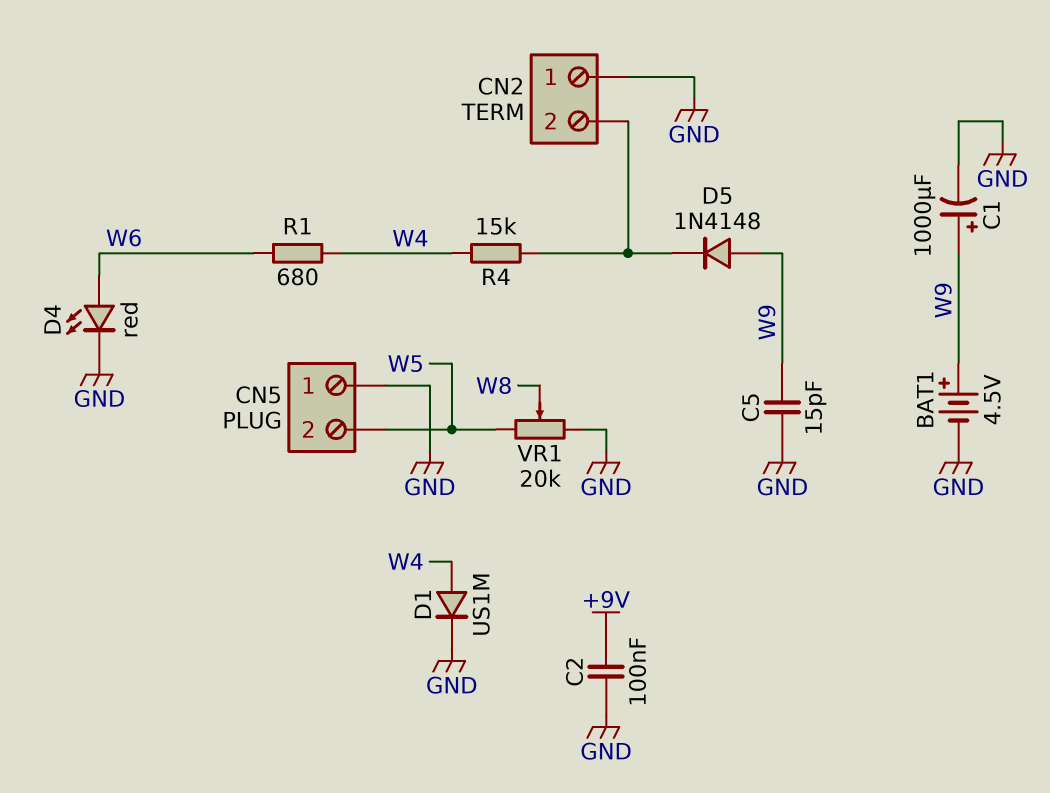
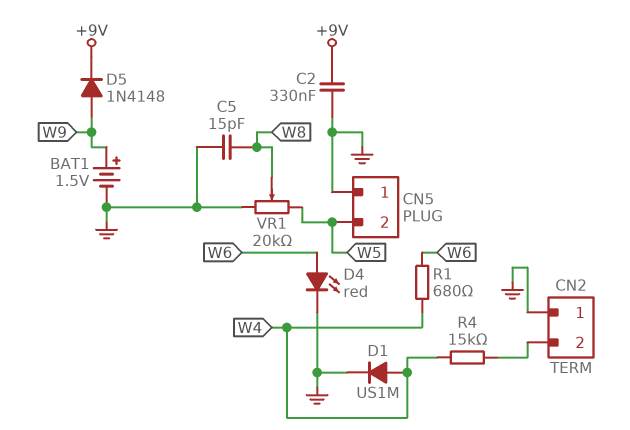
BAT1: 4.5V (plus W9, minus GND) -> 1.5V (plus W9, minus GND)
C1: 1000uF (plus W9, minus GND) -> none
C2: 100nF (+9V, GND) -> 330nF (+9V, GND)
C5: 15pF (GND, W9) -> 15pF (GND, W8)
D5: diode 1N4148 (A W9, K CN2/2) -> diode 1N4148 (A W9, K +9V)

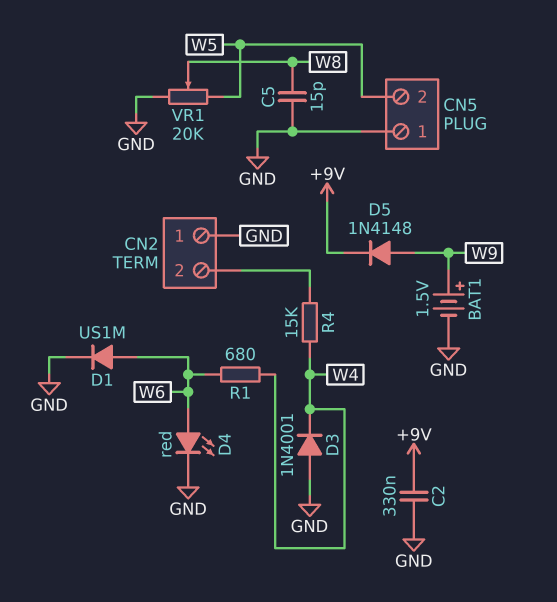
D1: diode US1M (A W4, K GND) -> diode US1M (A W6, K GND)
D3: none -> diode 1N4001 (A GND, K W4)

